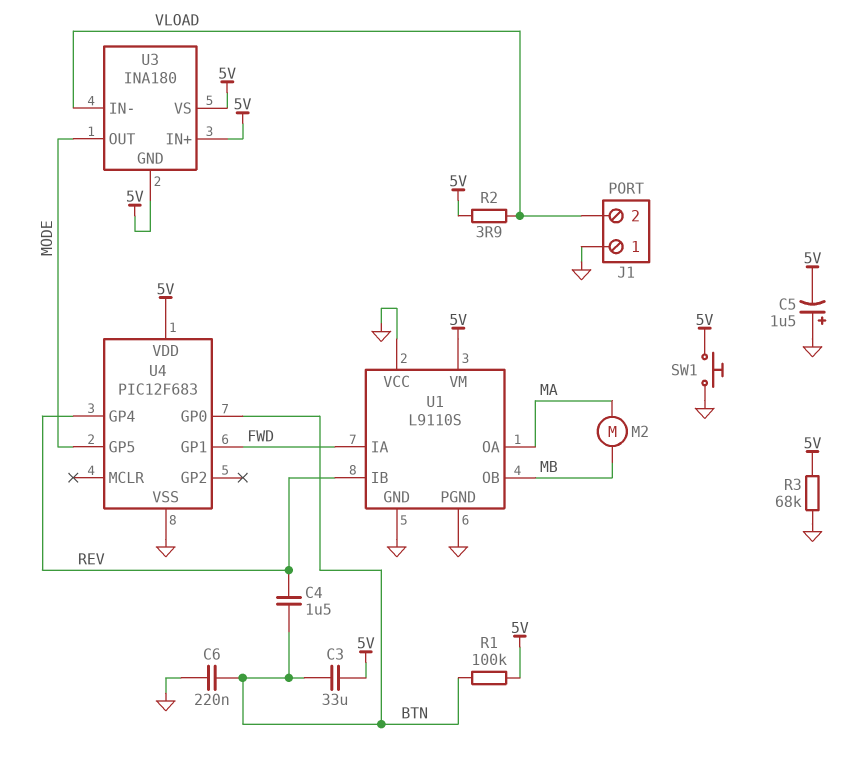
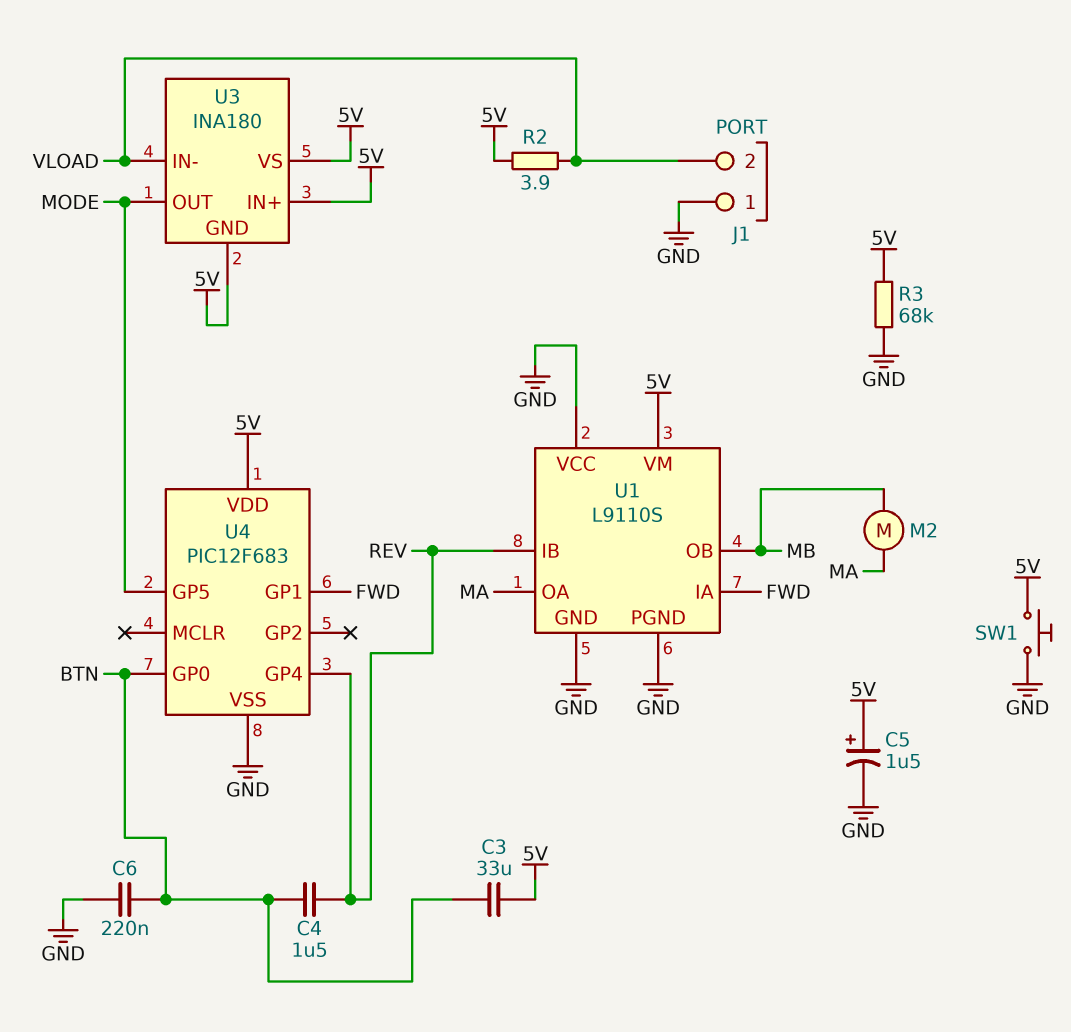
C5: 1.5uF (plus GND, minus 5V) -> 1.5uF (plus 5V, minus GND)
R1: 100k (5V, BTN) -> none

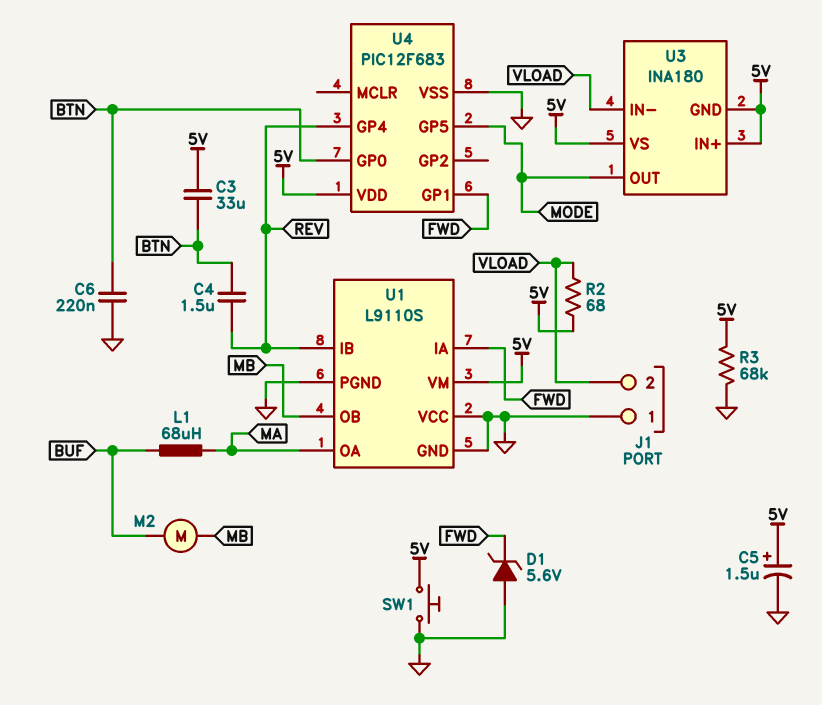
D1: none -> zener 5.6V (A GND, K FWD)
L1: none -> 68uH (BUF, MA)
M2: motor (MA, MB) -> motor (BUF, MB)
R2: 3.9 (5V, VLOAD) -> 68 (5V, VLOAD)

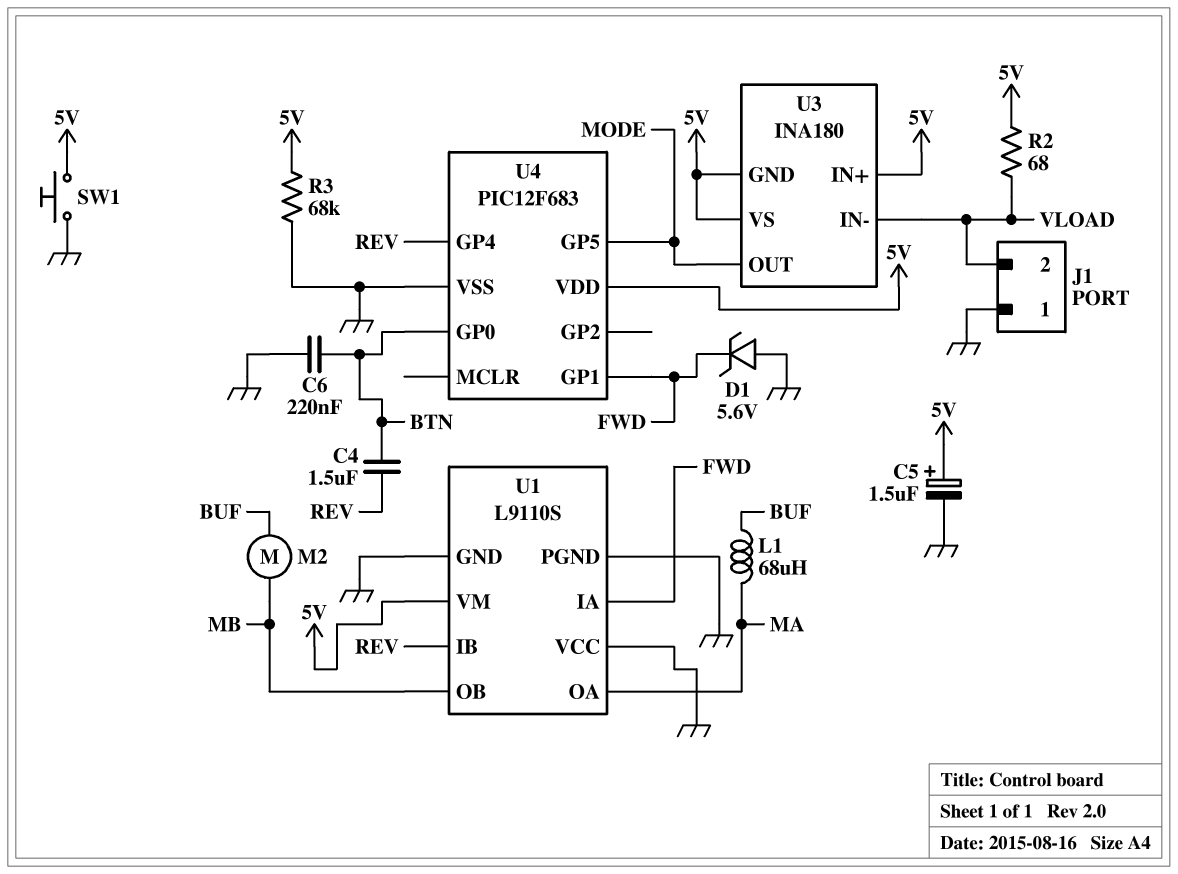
C3: 33uF (5V, BTN) -> none

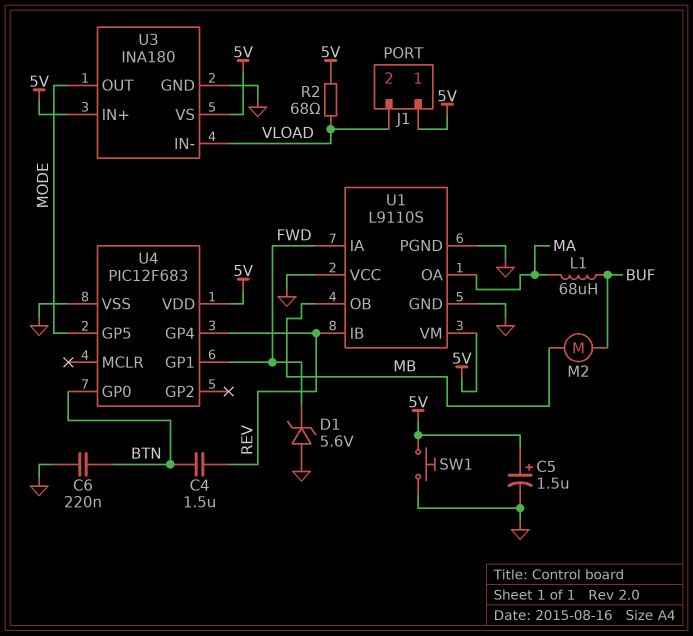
J1 pin 1: GND -> 5V
R3: 68k (5V, GND) -> none
U3 pin GND: 5V -> GND

